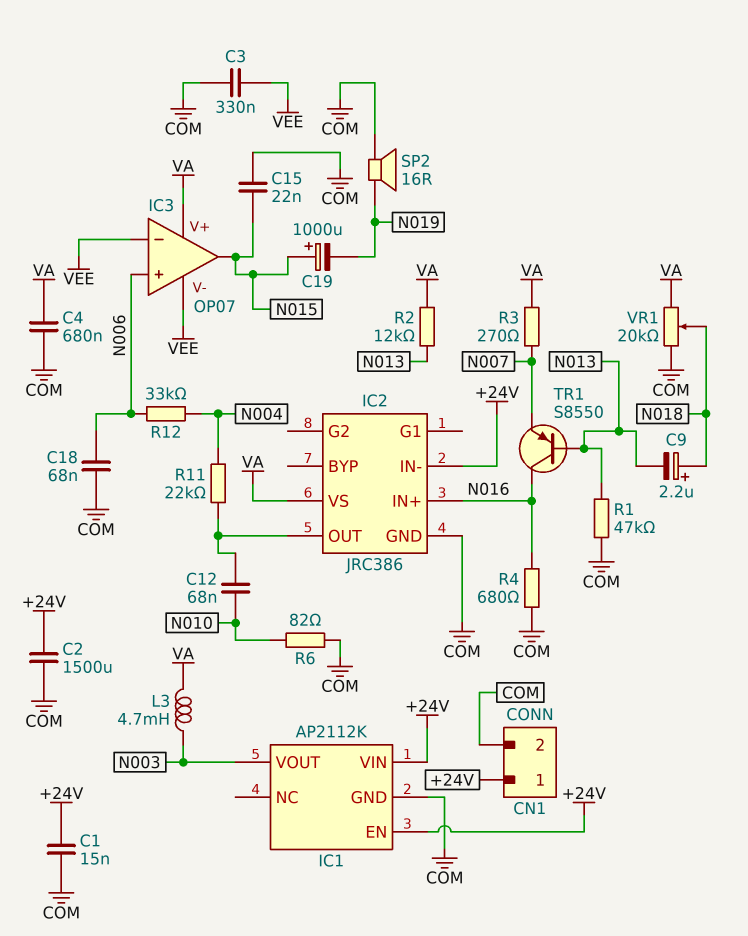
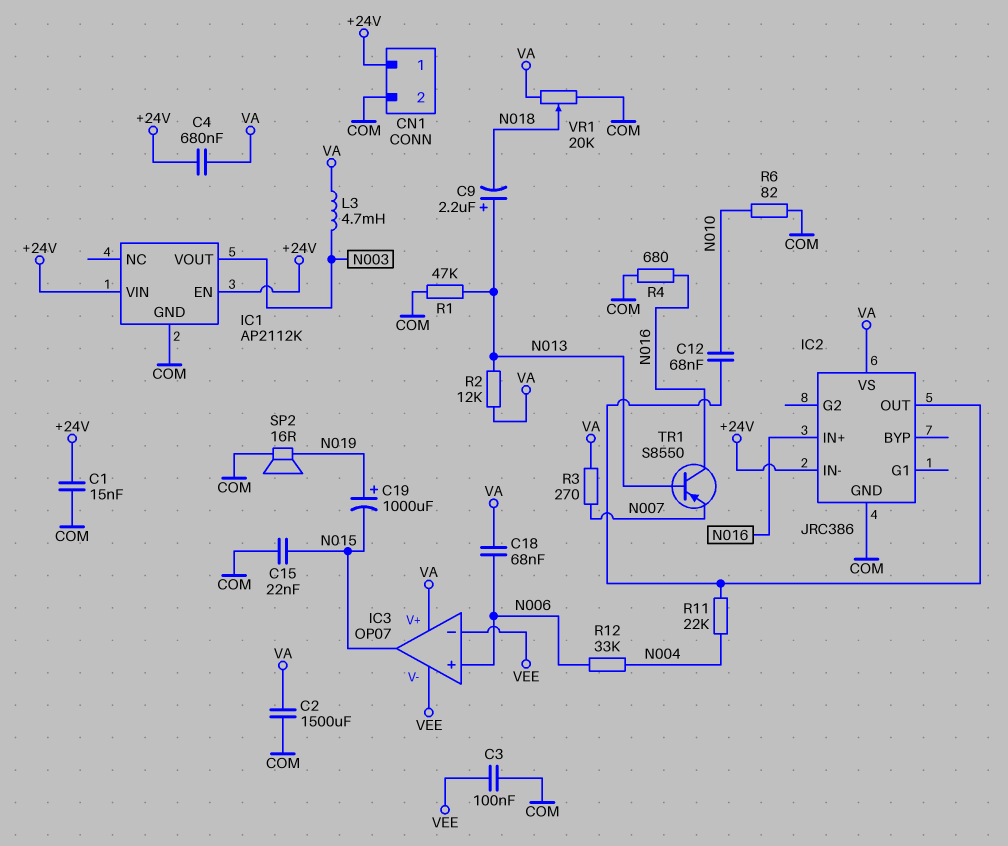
C2: 1500uF (+24V, COM) -> 1500uF (COM, VA)
C3: 330nF (COM, VEE) -> 100nF (COM, VEE)
C4: 680nF (COM, VA) -> 680nF (+24V, VA)
C9: 2.2uF (plus N018, minus N013) -> 2.2uF (plus N013, minus N018)
C18: 68nF (COM, N006) -> 68nF (N006, VA)
C19: 1000uF (plus N015, minus N019) -> 1000uF (plus N019, minus N015)

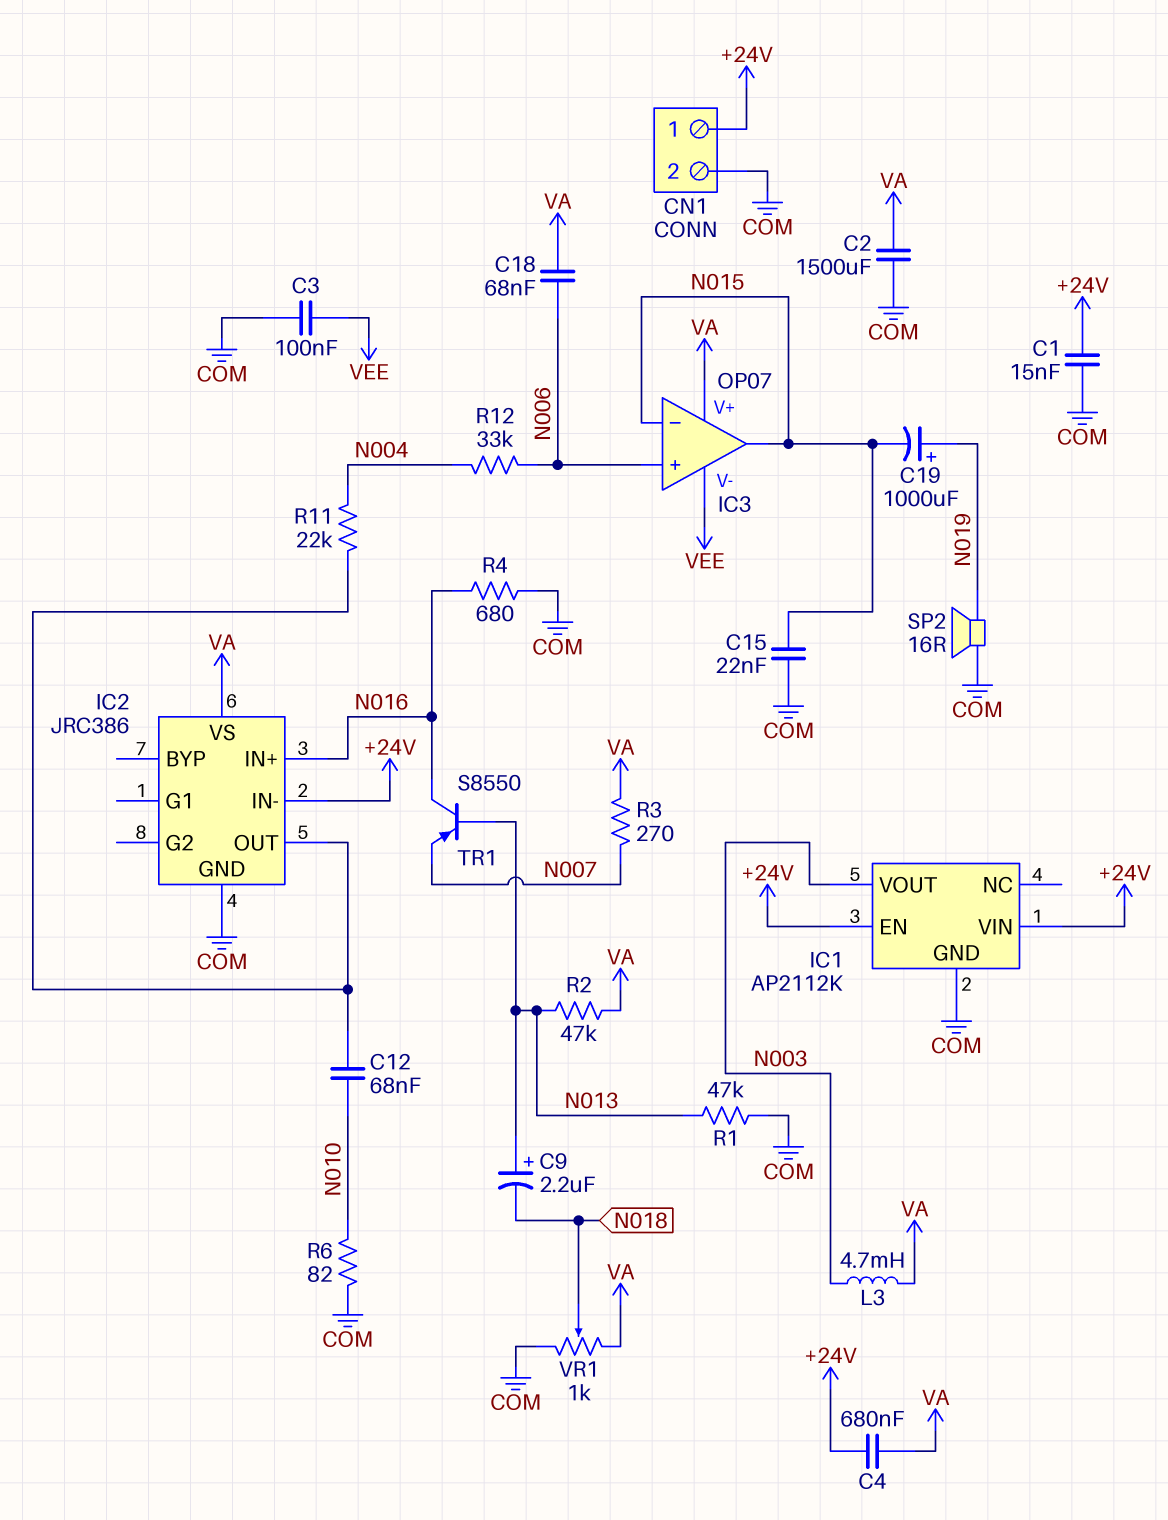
IC3 pin in-: VEE -> N015
R2: 12k (N013, VA) -> 47k (N013, VA)
VR1: 20k (COM, VA, wiper N018) -> 1k (COM, VA, wiper N018)

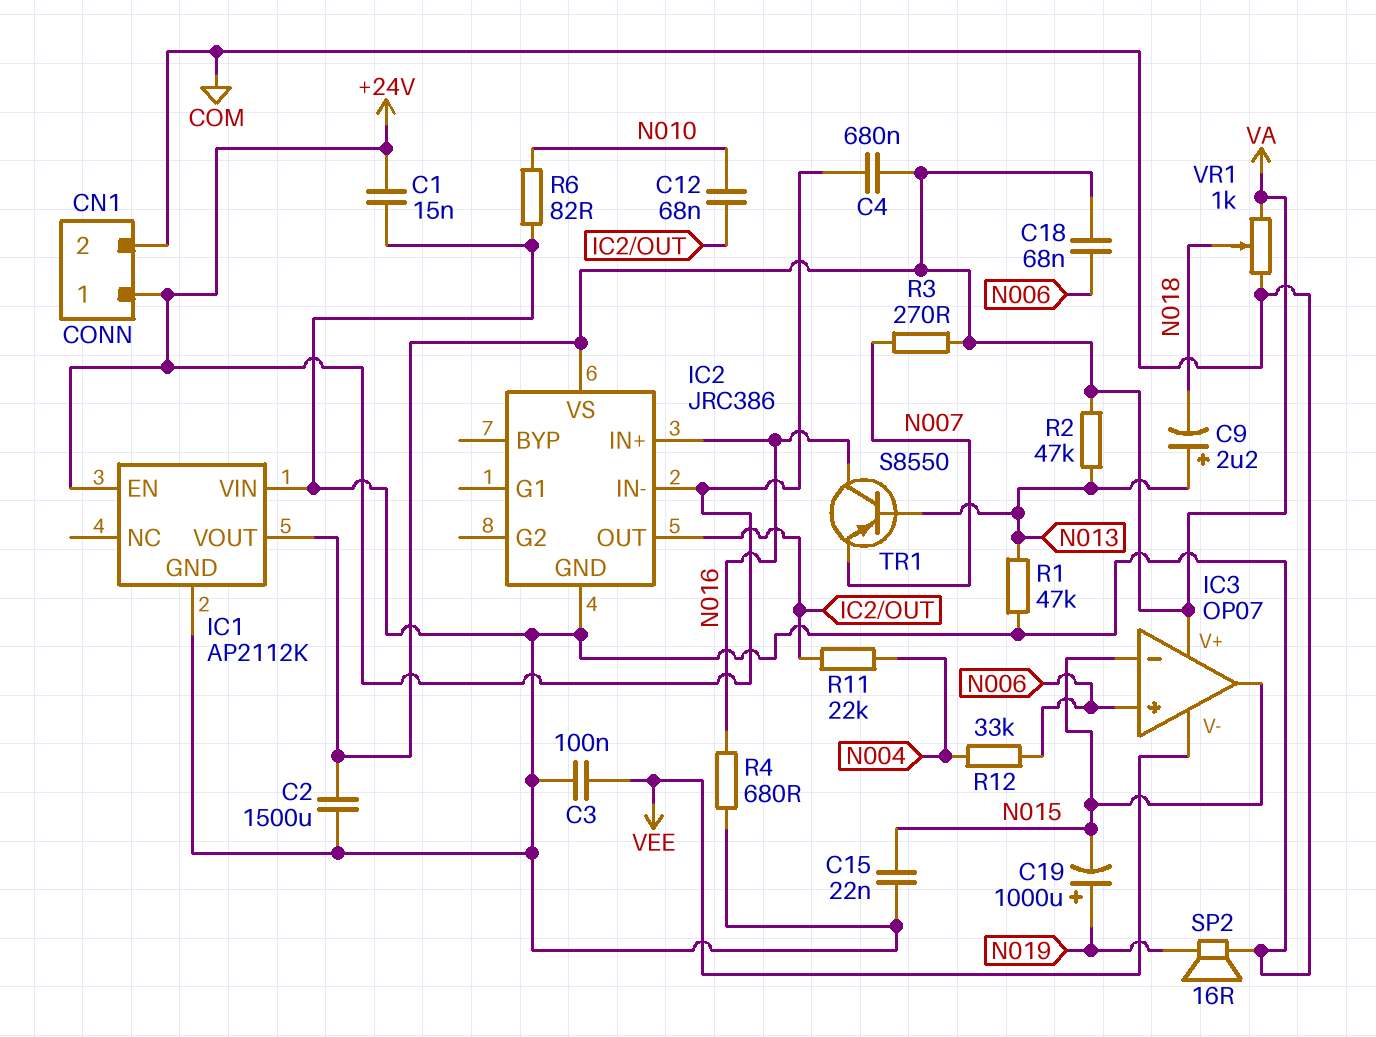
IC1 pin VIN: +24V -> COM
IC1 pin VOUT: N003 -> VA
L3: 4.7mH (N003, VA) -> none

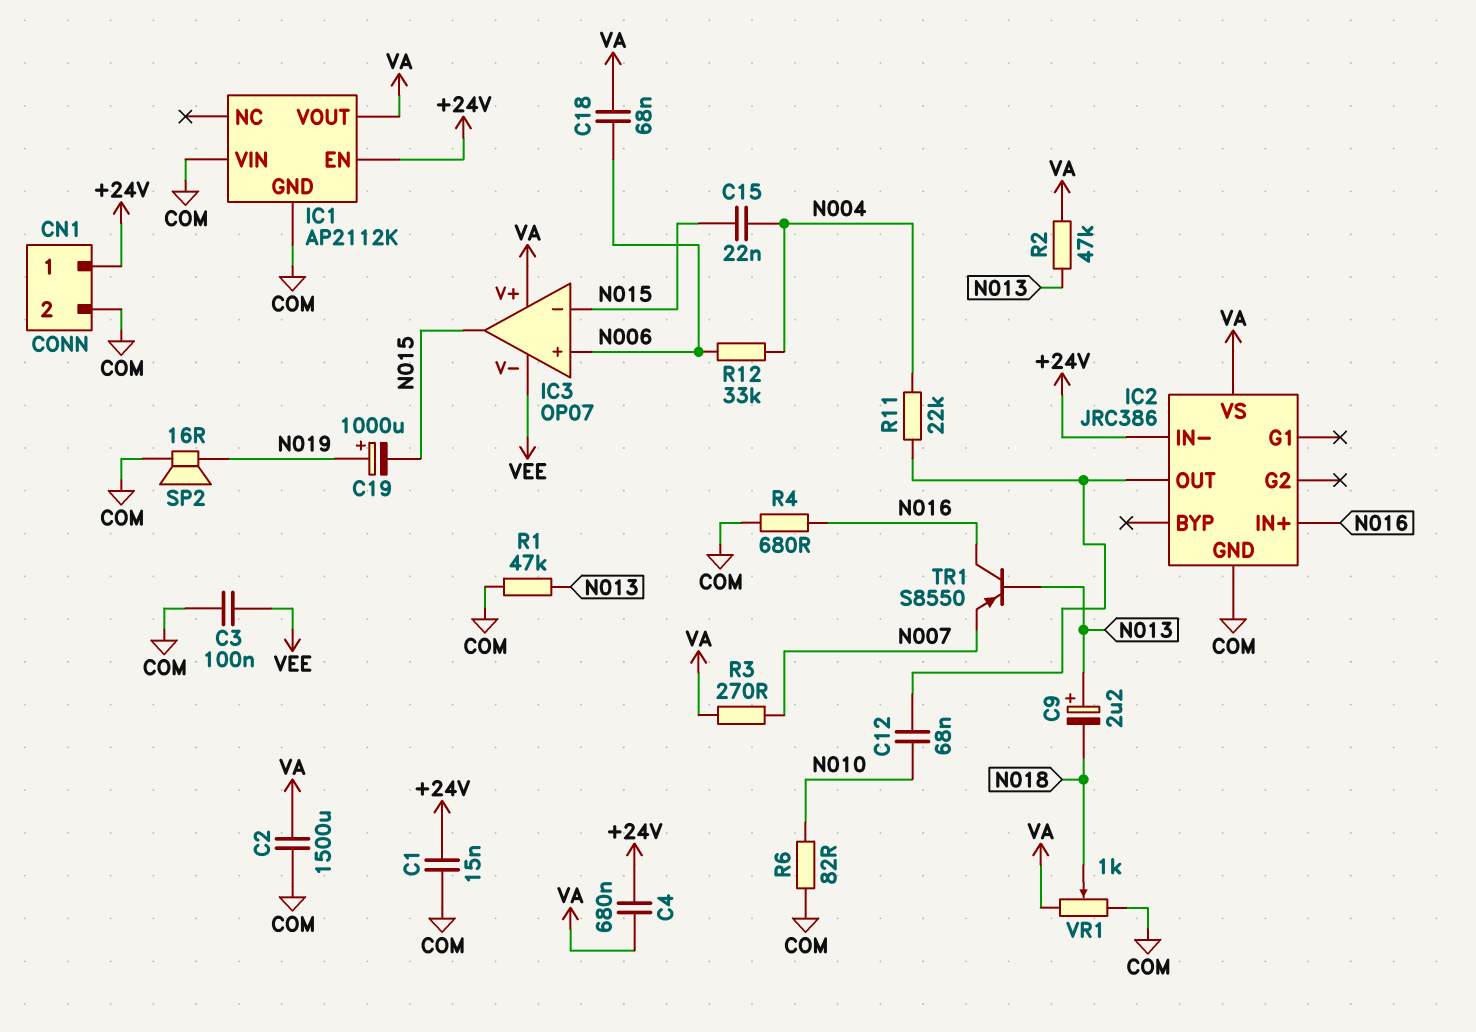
C15: 22nF (COM, N015) -> 22nF (N004, N015)

